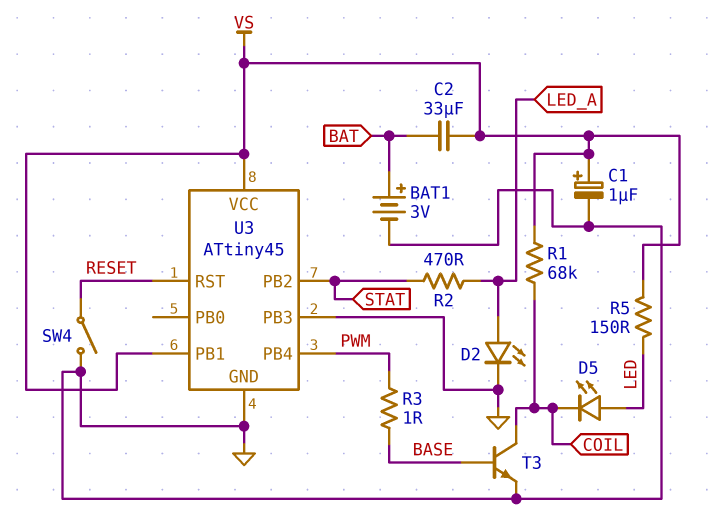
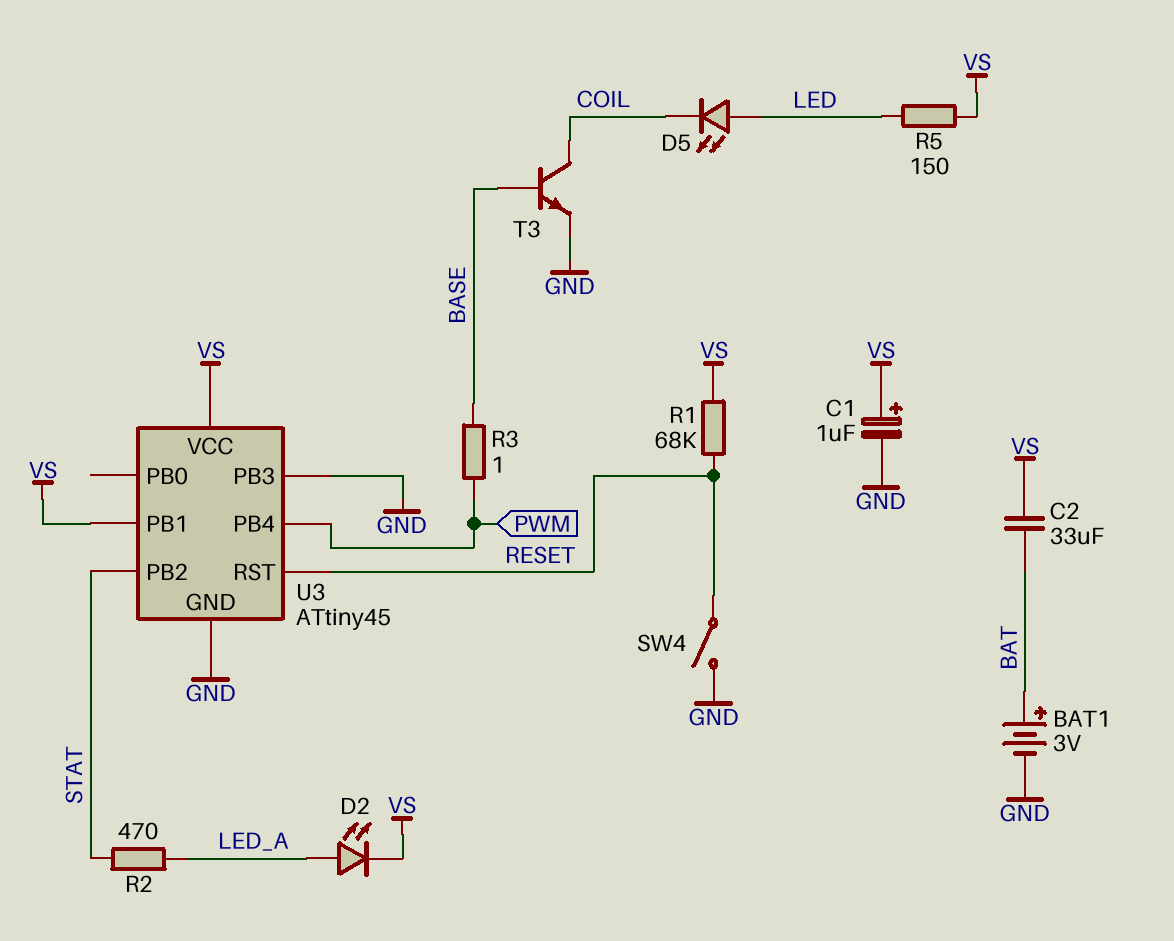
D2: LED (A LED_A, K GND) -> LED (A LED_A, K VS)
R1: 68k (COIL, VS) -> 68k (RESET, VS)

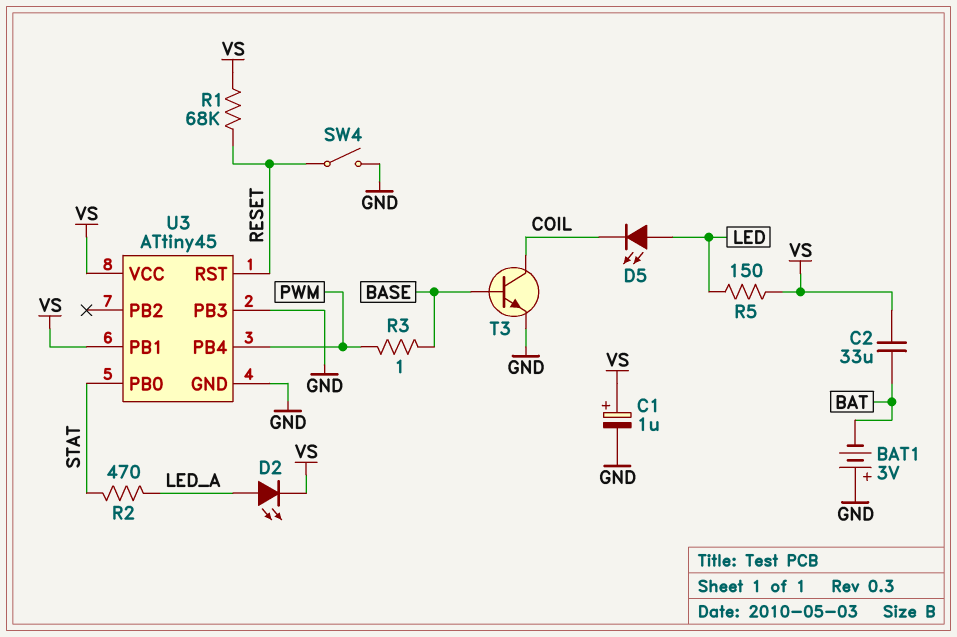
BAT1: 3V (plus BAT, minus GND) -> 3V (plus GND, minus BAT)
U3 pin PB0: none -> STAT
U3 pin PB2: STAT -> none

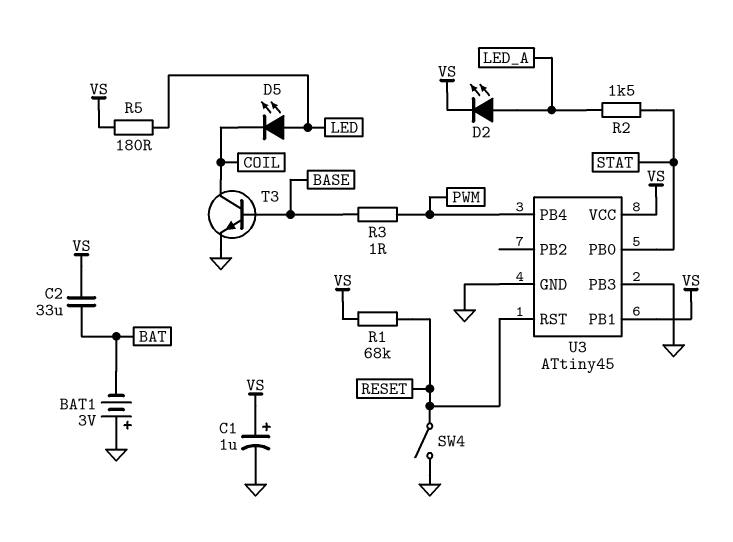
R2: 470 (LED_A, STAT) -> 1.5k (LED_A, STAT)
R5: 150 (LED, VS) -> 180 (LED, VS)

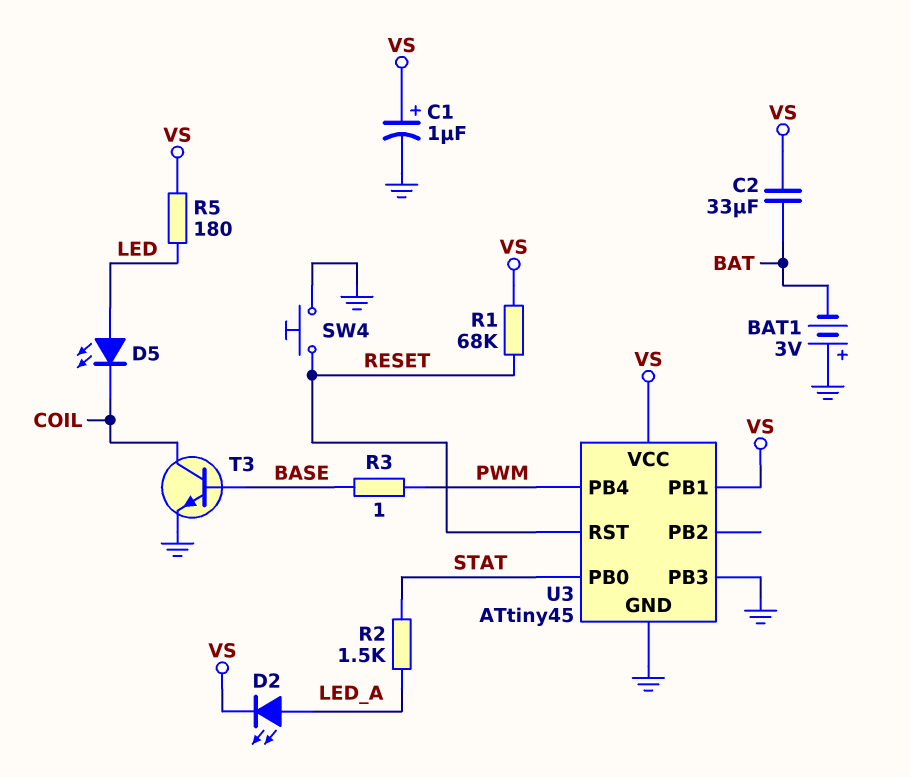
SW4: switch (GND, RESET) -> button (GND, RESET)

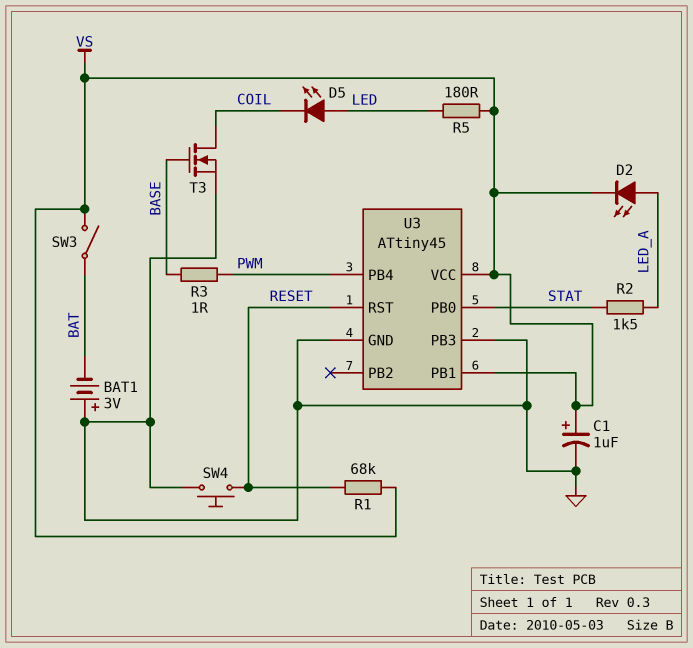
C2: 33uF (BAT, VS) -> none
SW3: none -> switch (BAT, VS)
T3: NPN (B BASE, C COIL, E GND) -> NMOS (G BASE, D COIL, S GND)

